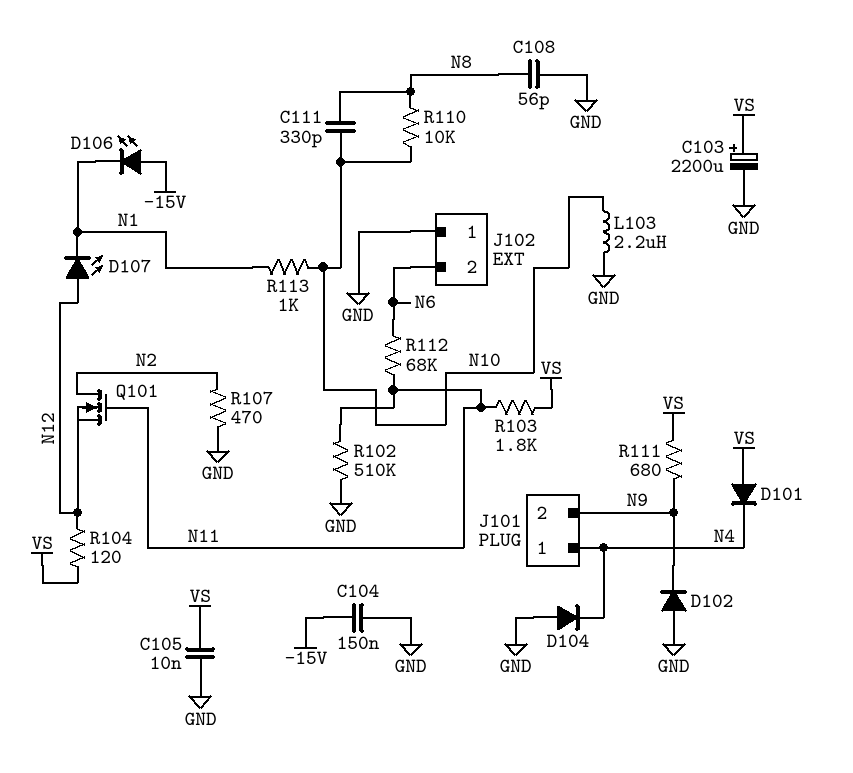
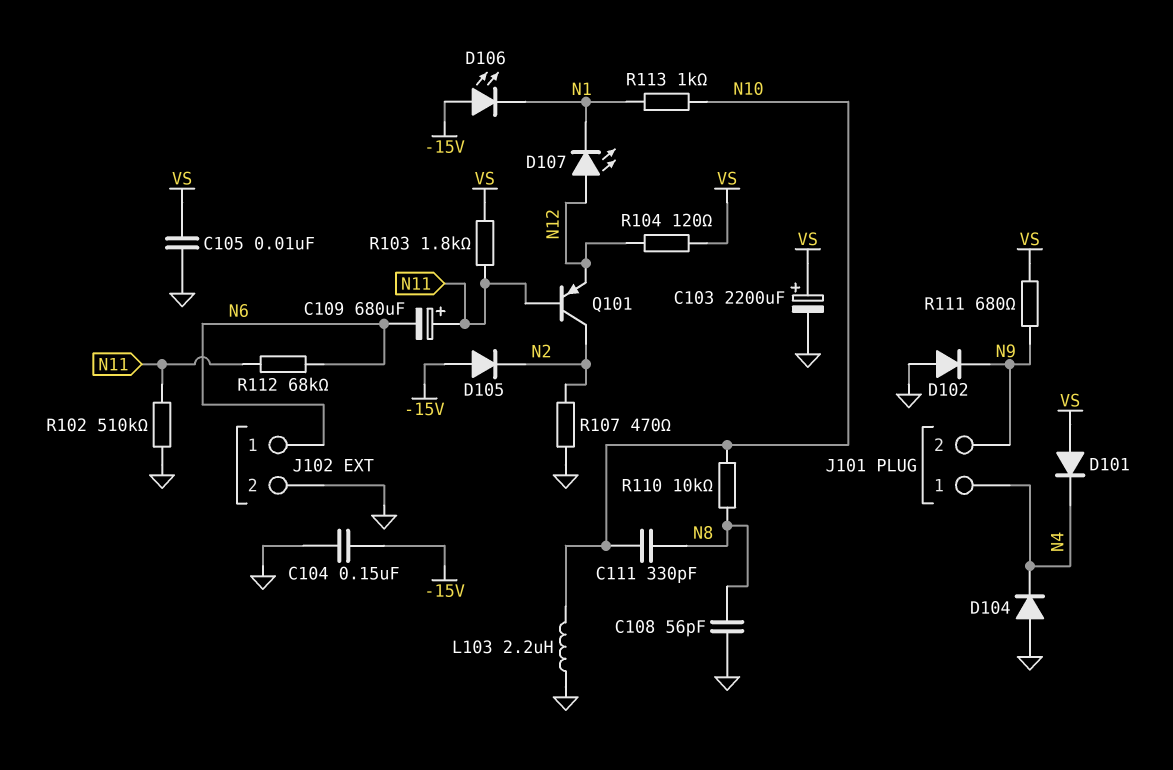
C109: none -> 680uF (plus N11, minus N6)
D105: none -> diode (A -15V, K N2)
J102 pin 1: GND -> N6
J102 pin 2: N6 -> GND
Q101: NMOS (G N11, D N2, S N12) -> PNP (B N11, C N2, E N12)

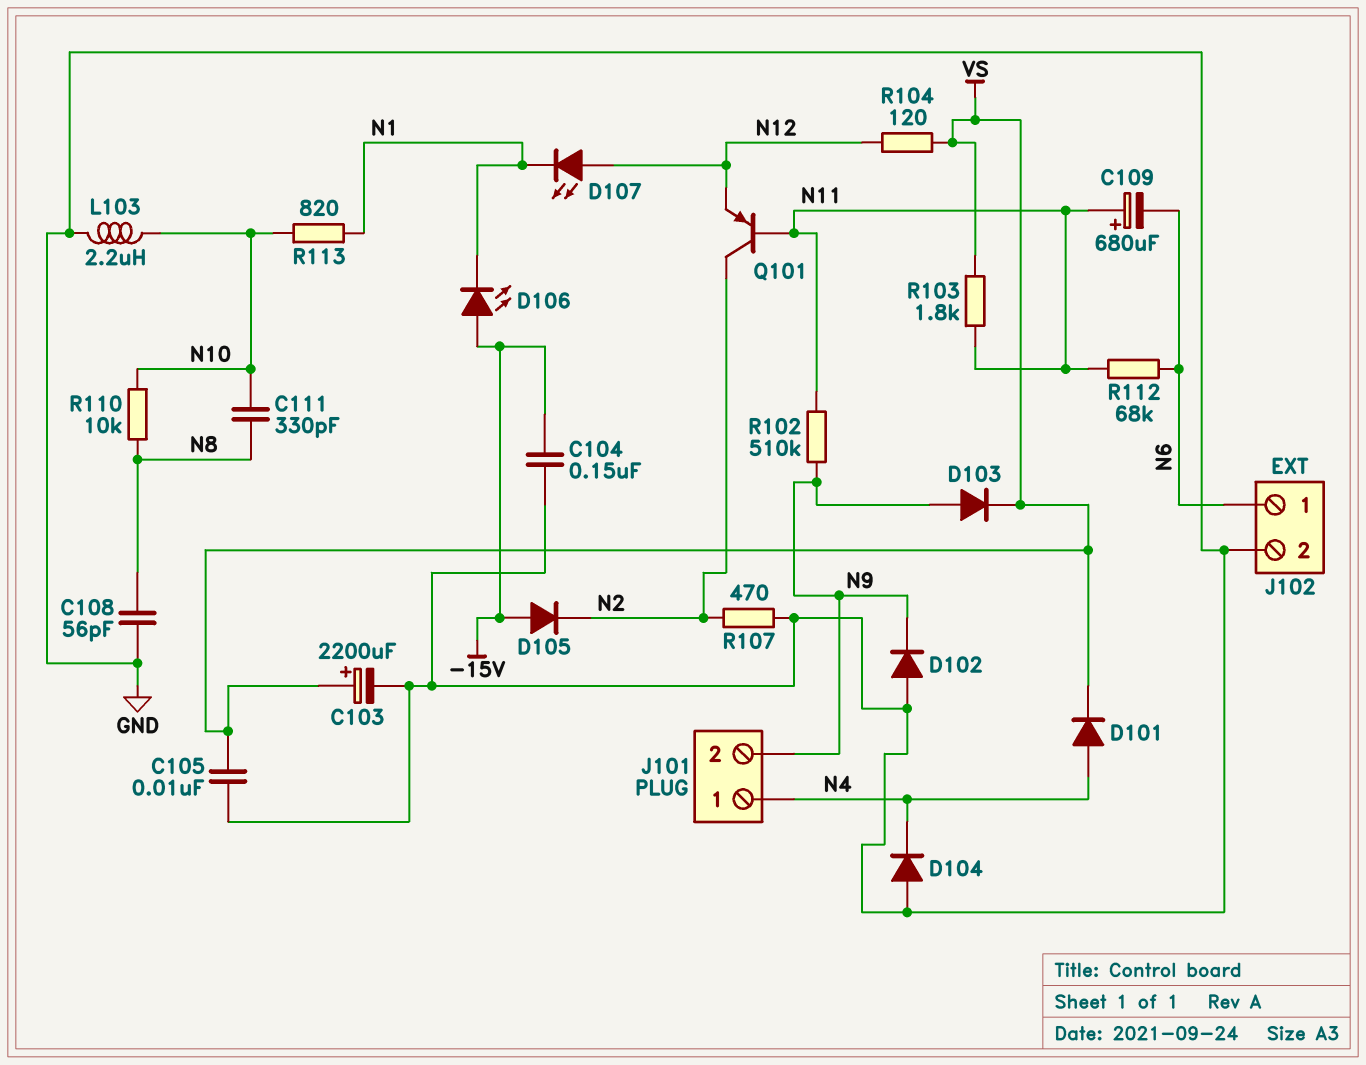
D101: diode (A VS, K N4) -> diode (A N4, K VS)
D103: none -> diode (A N9, K VS)
R102: 510k (GND, N11) -> 510k (N9, N11)
R111: 680 (N9, VS) -> none
R113: 1k (N1, N10) -> 820 (N1, N10)

